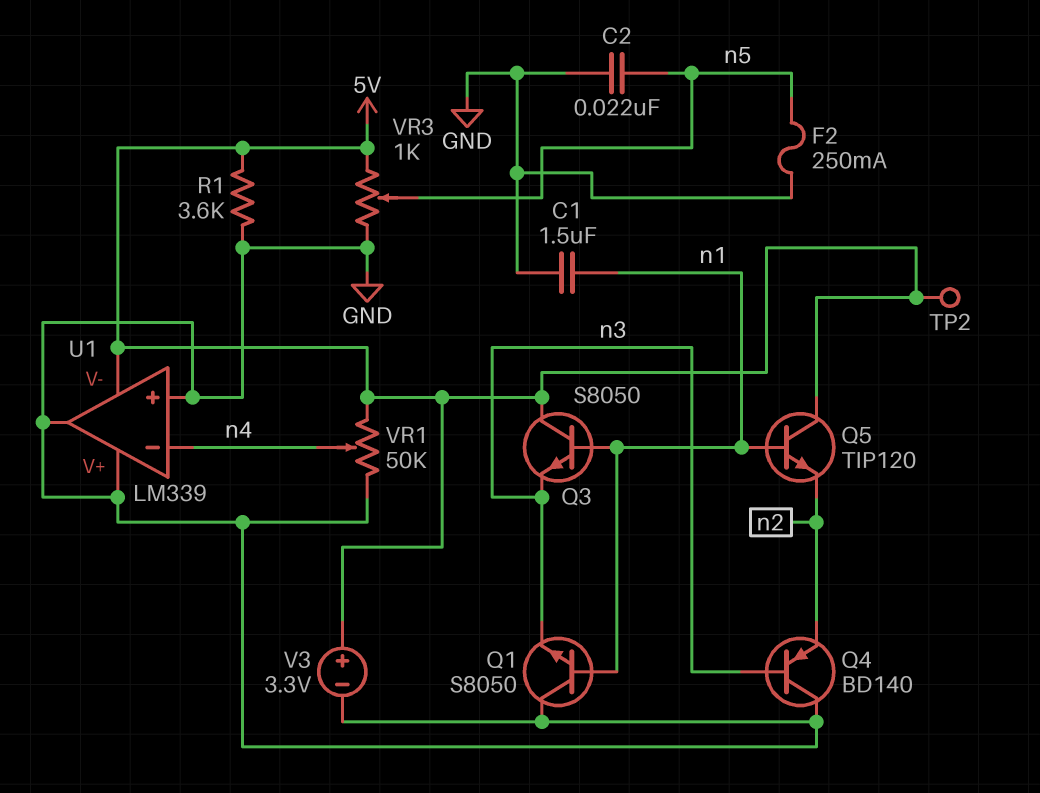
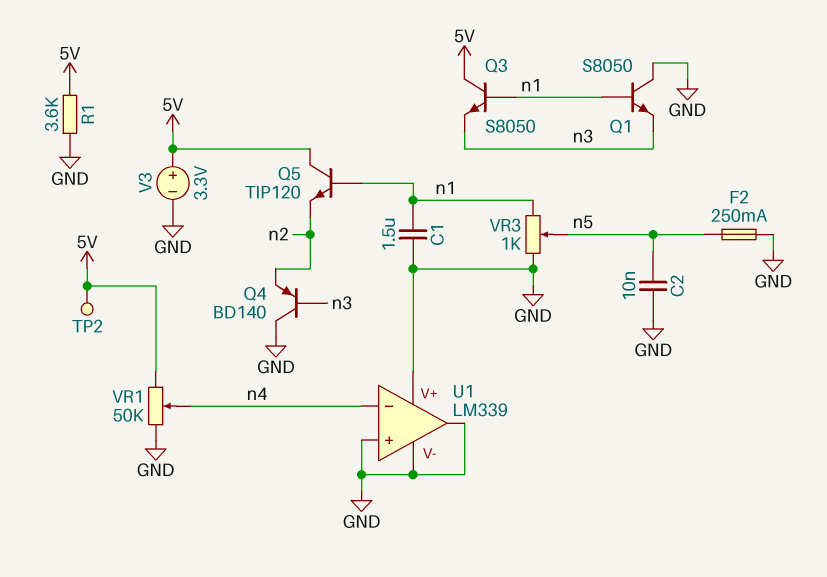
C2: 22nF (GND, n5) -> 10nF (GND, n5)
U1 pin V-: 5V -> GND
VR3: 1k (5V, GND, wiper n5) -> 1k (GND, n1, wiper n5)

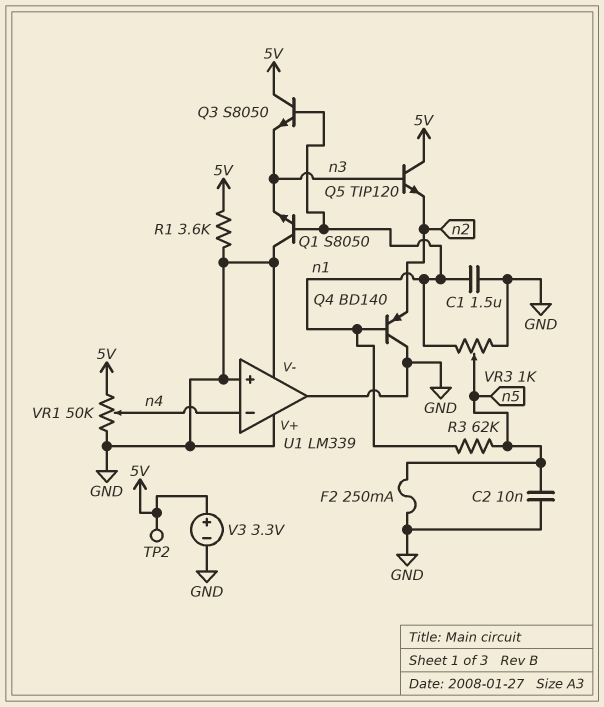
Q4: PNP BD140 (B n3, C GND, E n2) -> PNP BD140 (B n1, C GND, E n2)
Q5: NPN TIP120 (B n1, C 5V, E n2) -> NPN TIP120 (B n3, C 5V, E n2)
R3: none -> 62k (n1, n5)

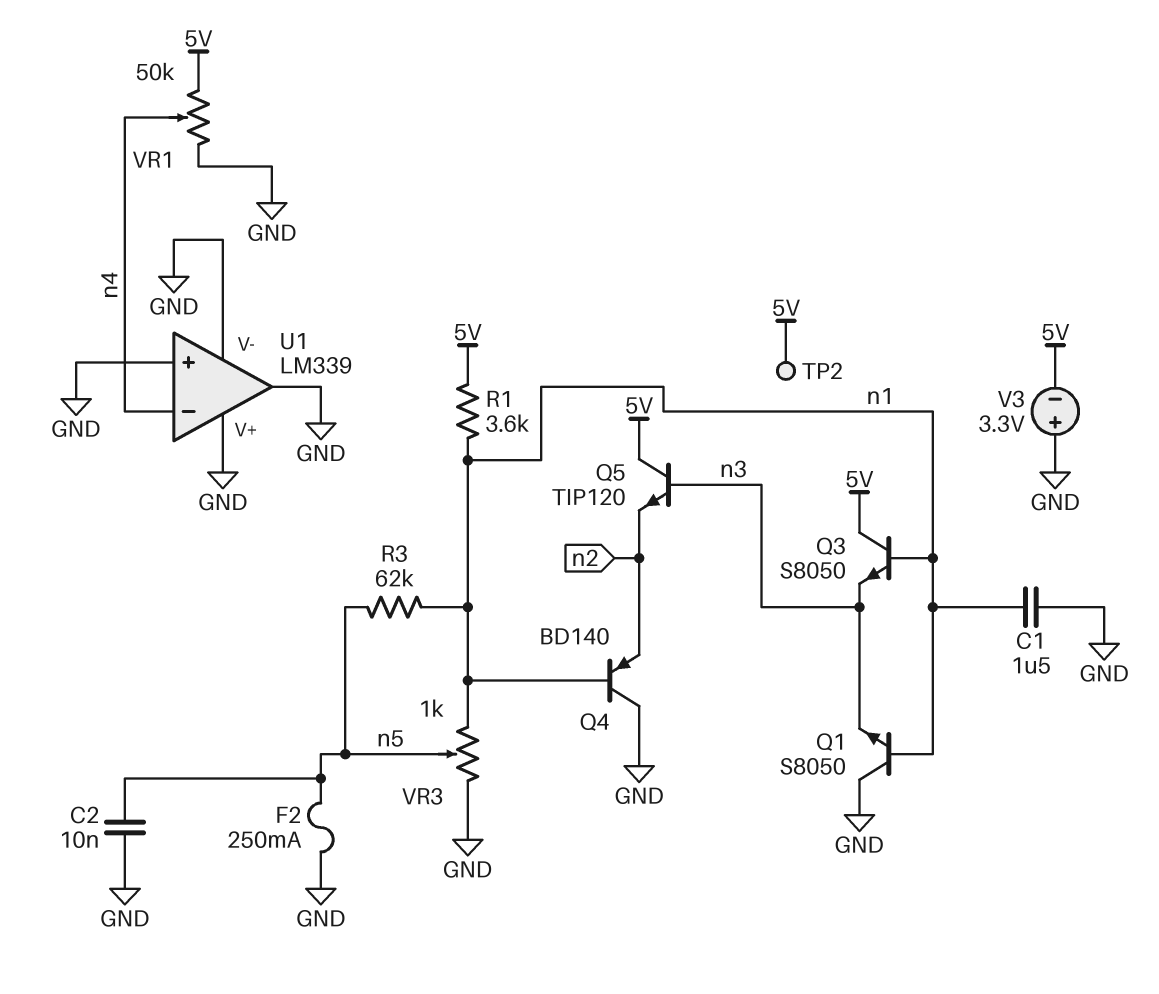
R1: 3.6k (5V, GND) -> 3.6k (5V, n1)
V3: 3.3V (plus 5V, minus GND) -> 3.3V (plus GND, minus 5V)

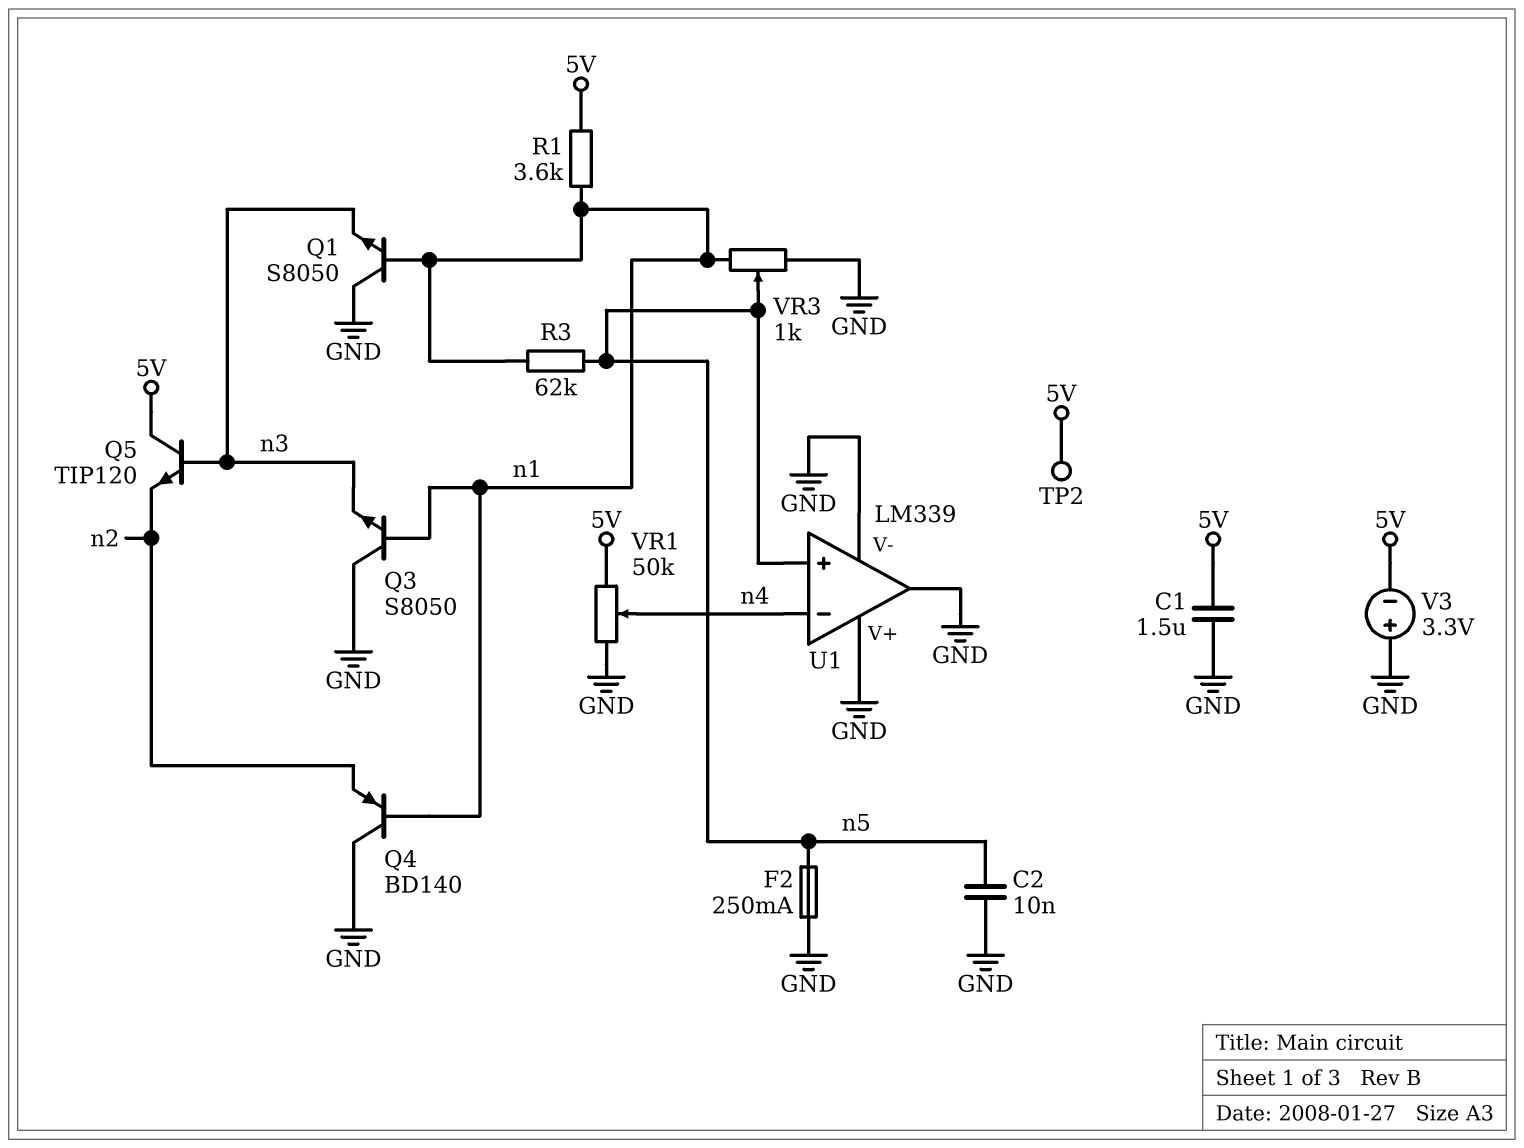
C1: 1.5uF (GND, n1) -> 1.5uF (5V, GND)
Q3: NPN S8050 (B n1, C 5V, E n3) -> NPN S8050 (B n1, C GND, E n3)
U1 pin in+: GND -> n5

